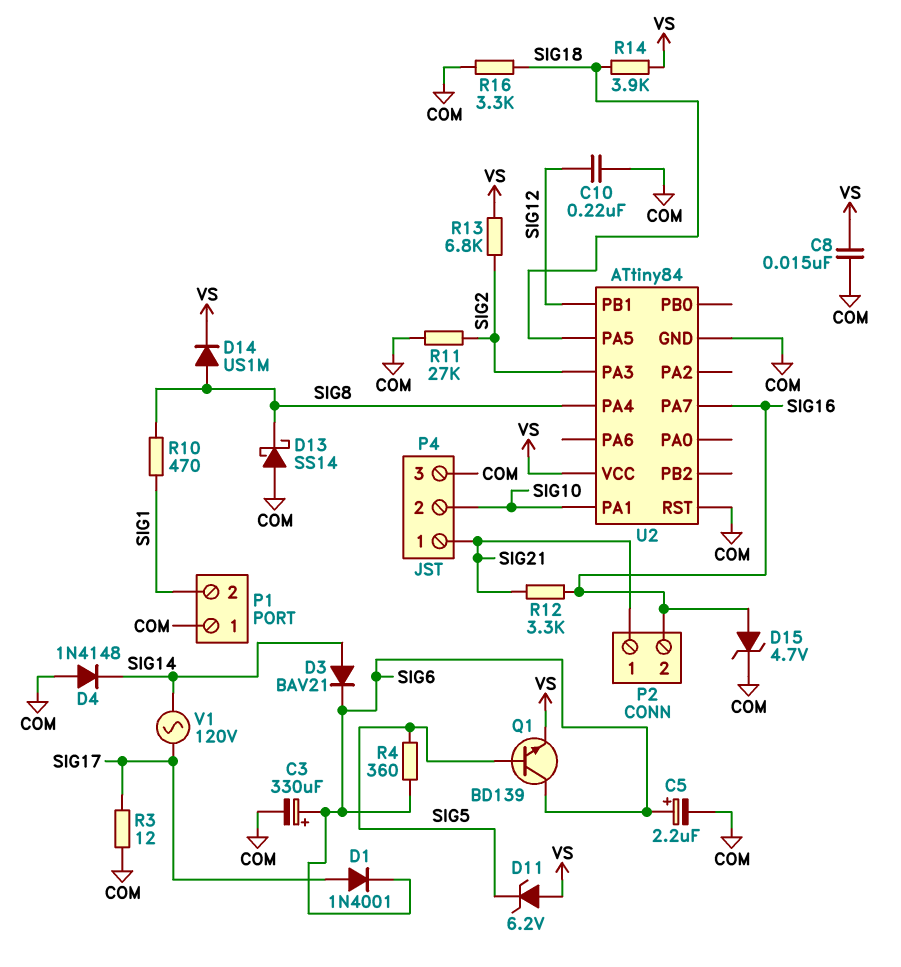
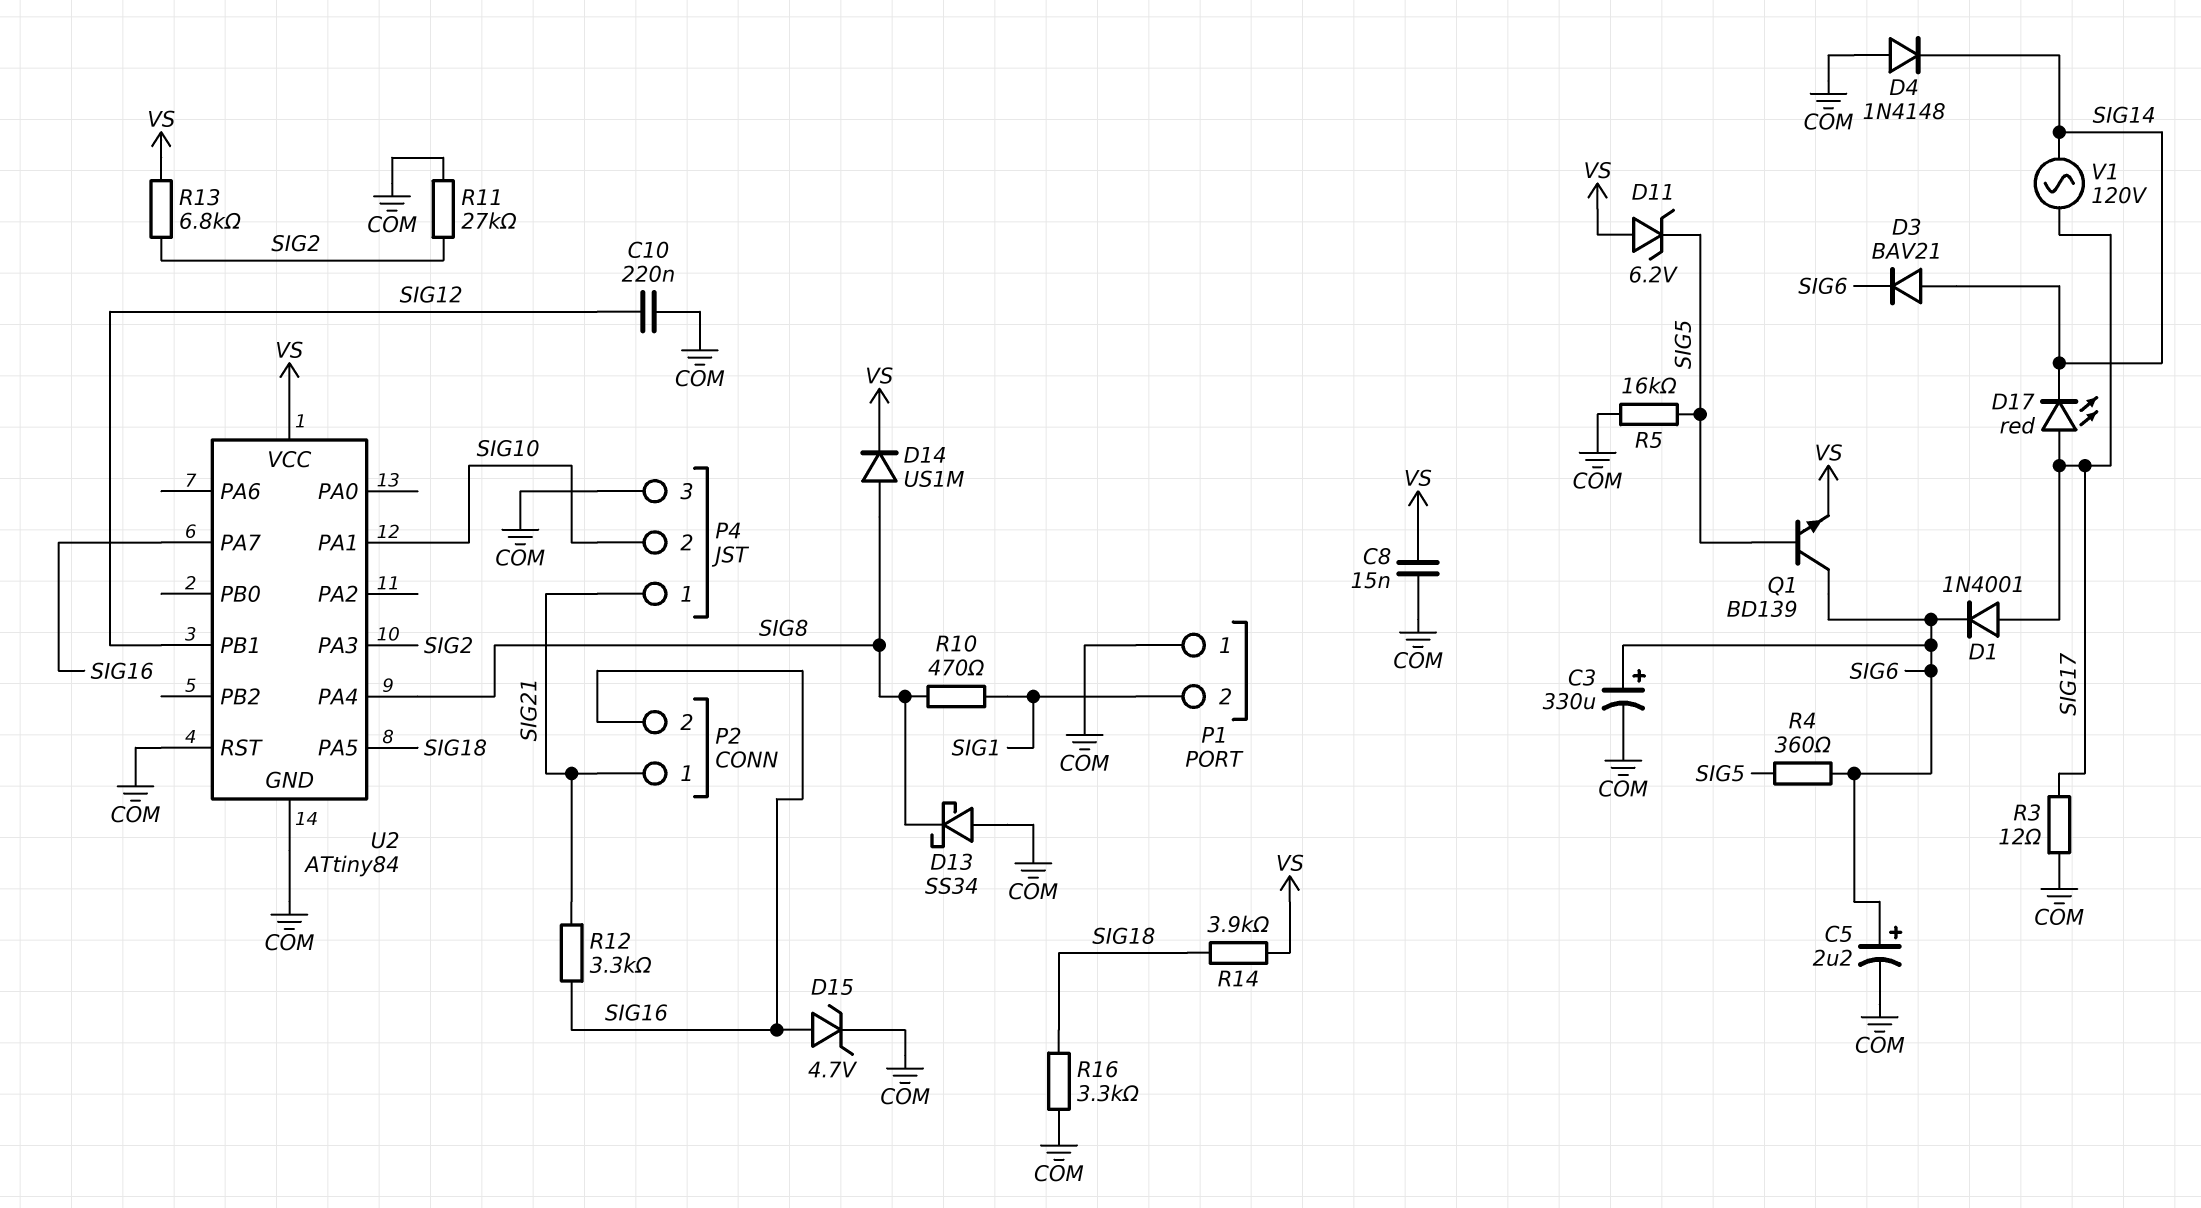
D13: schottky SS14 (A COM, K SIG8) -> schottky SS34 (A COM, K SIG8)
D17: none -> LED red (A SIG17, K SIG14)
R5: none -> 16k (COM, SIG5)

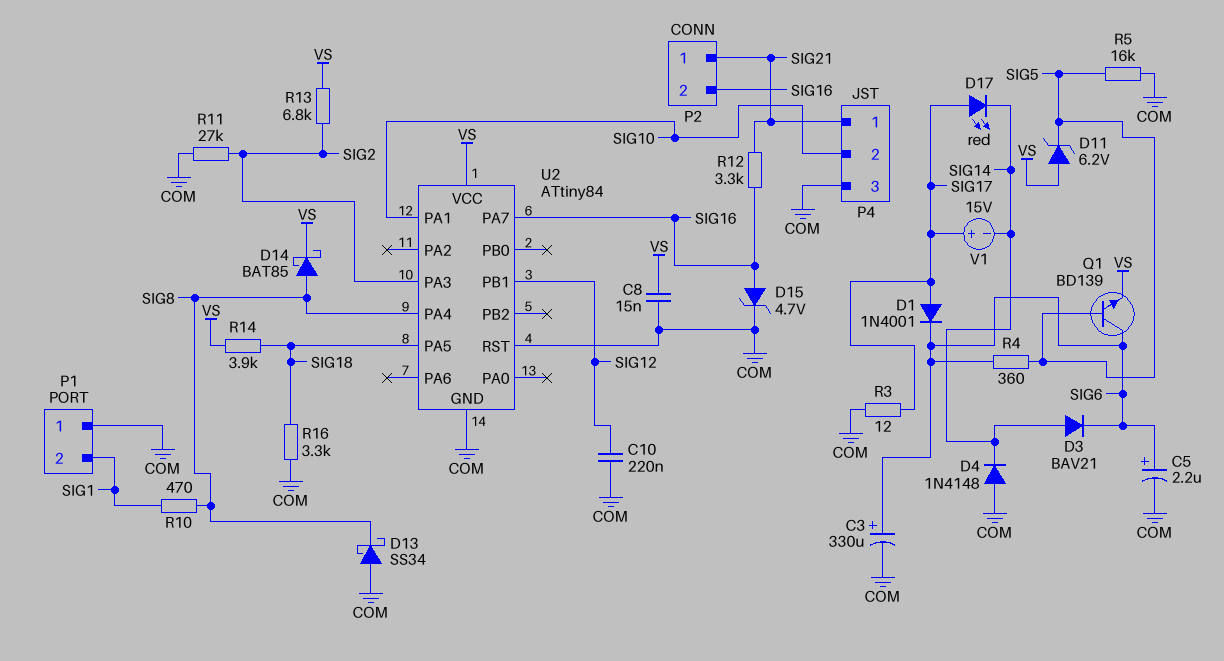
D14: diode US1M (A SIG8, K VS) -> schottky BAT85 (A SIG8, K VS)
V1: AC 120V (SIG14, SIG17) -> 15V (plus SIG17, minus SIG14)

